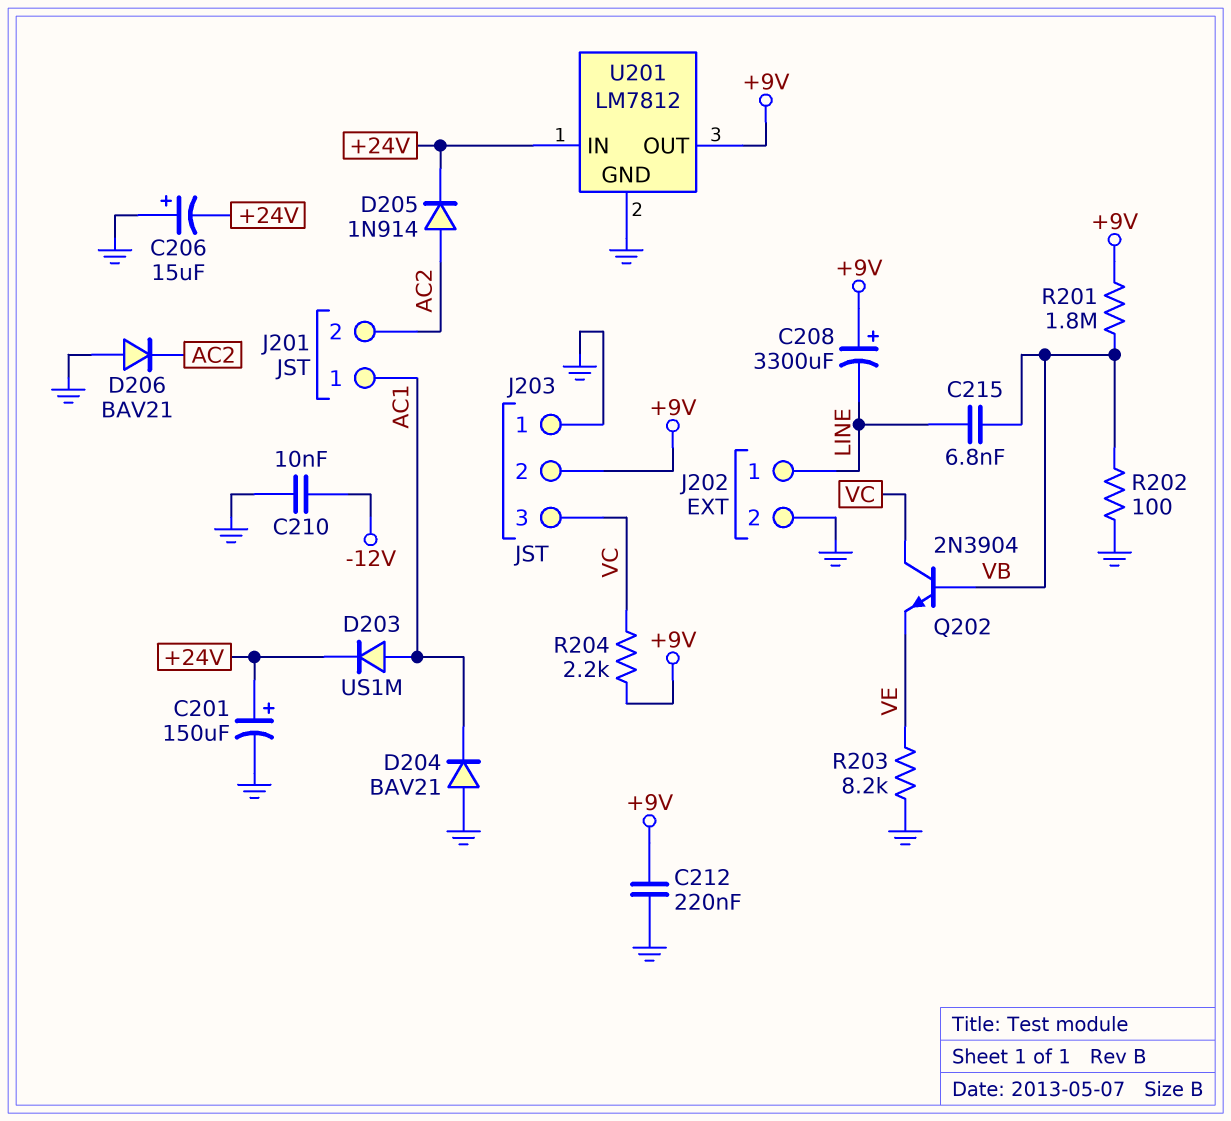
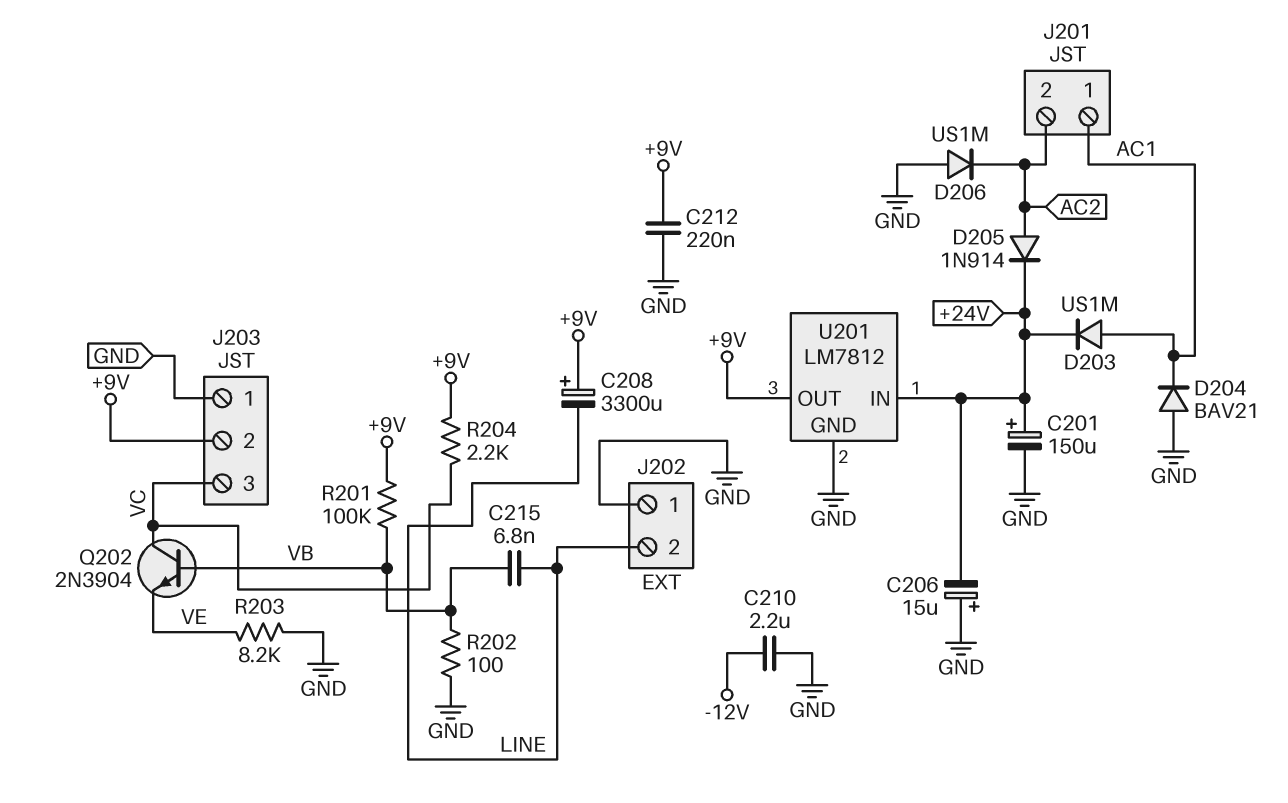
C210: 10nF (-12V, GND) -> 2.2uF (-12V, GND)
D206: diode BAV21 (A GND, K AC2) -> diode US1M (A GND, K AC2)
J202 pin 1: LINE -> GND
J202 pin 2: GND -> LINE
R201: 1.8M (+9V, VB) -> 100k (+9V, VB)

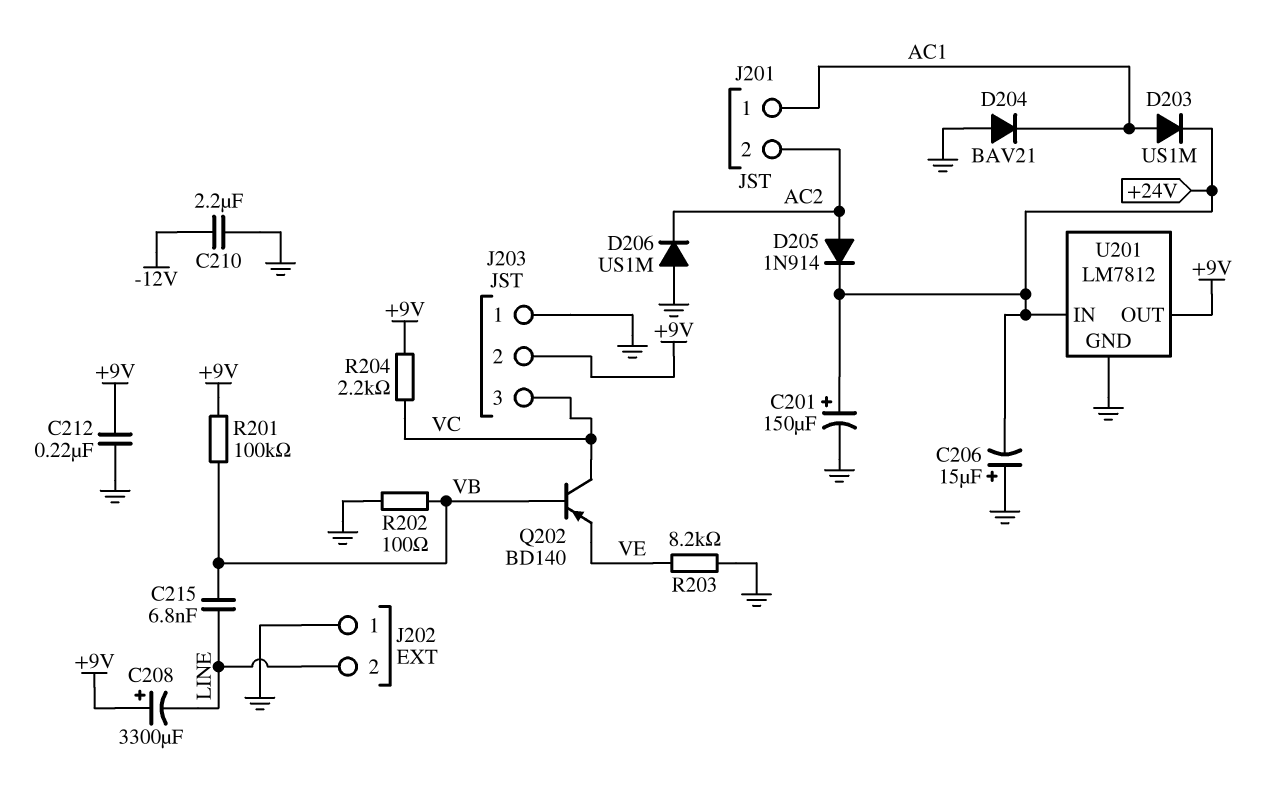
Q202: NPN 2N3904 (B VB, C VC, E VE) -> PNP BD140 (B VB, C VC, E VE)

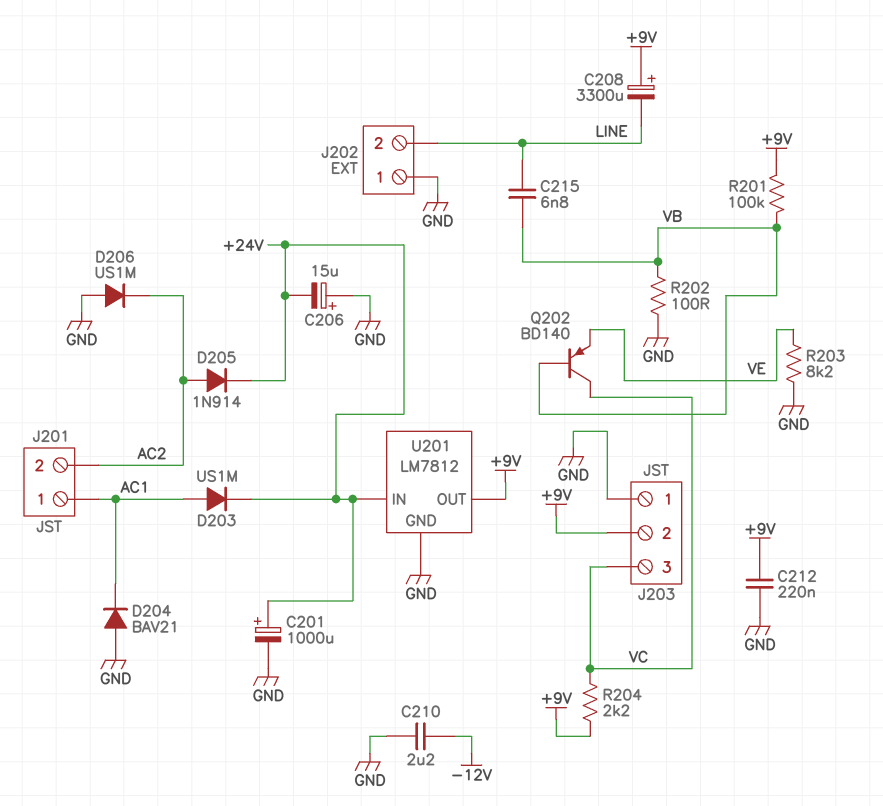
C201: 150uF (plus +24V, minus GND) -> 1000uF (plus +24V, minus GND)

